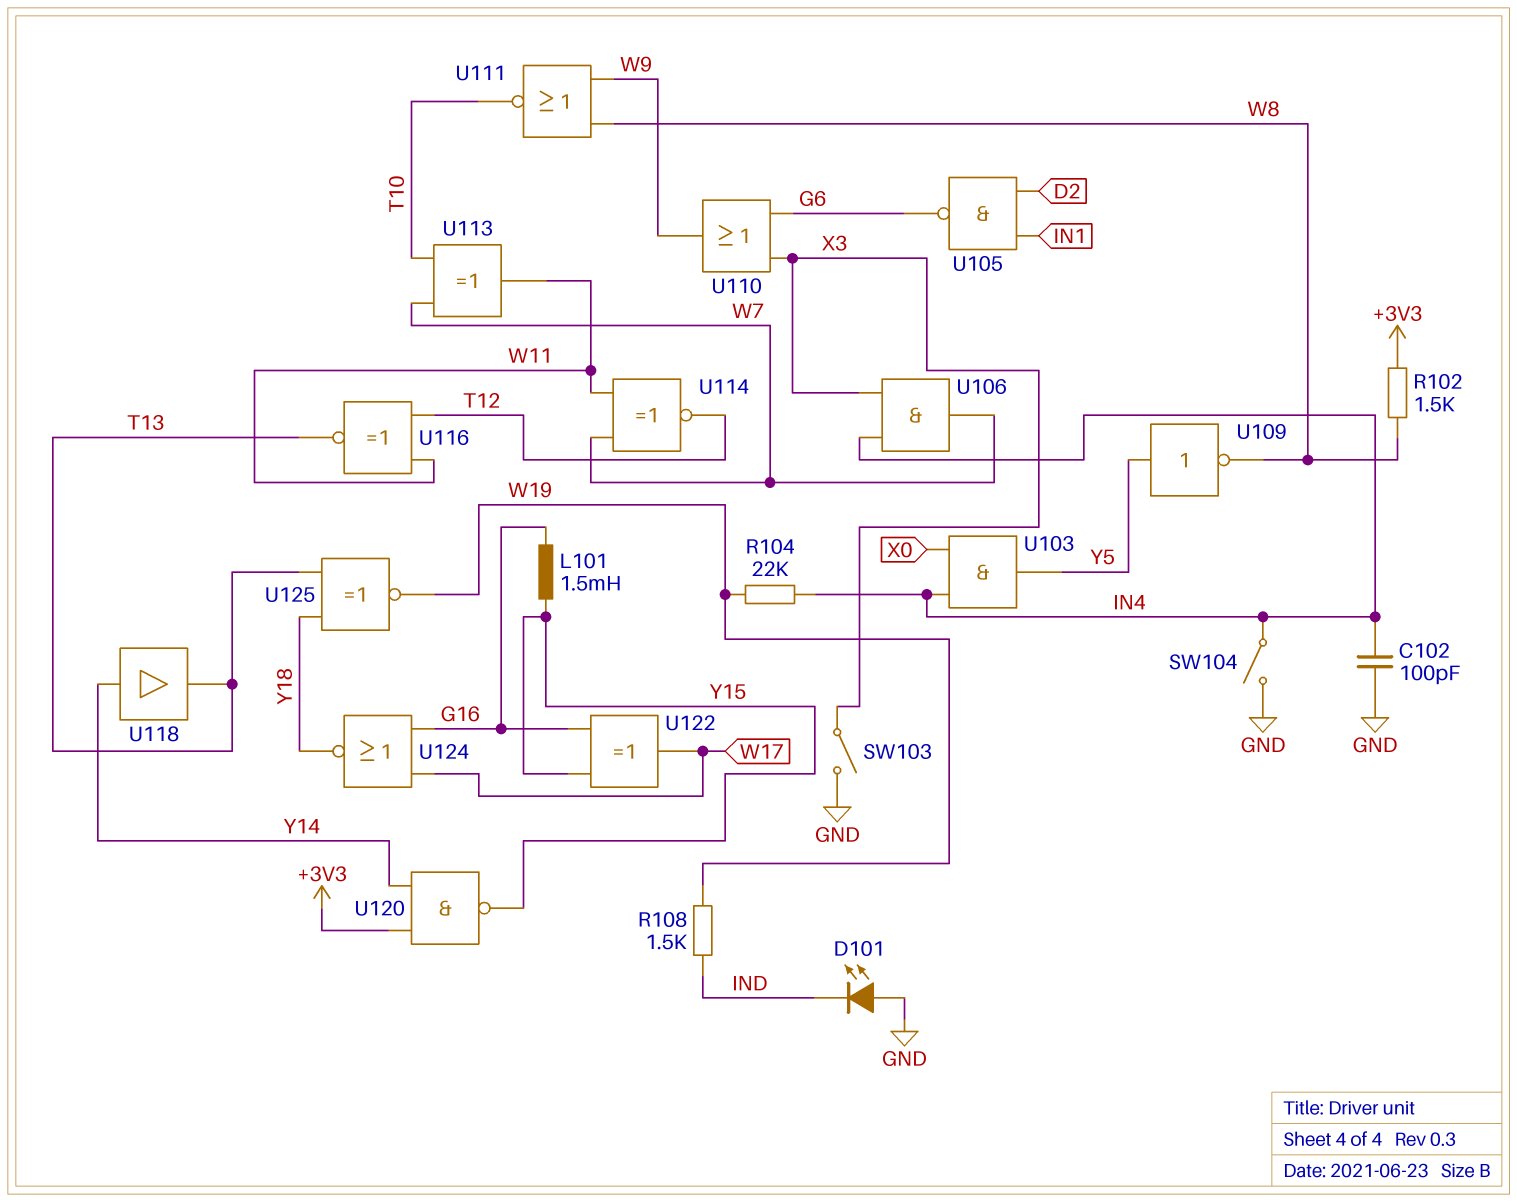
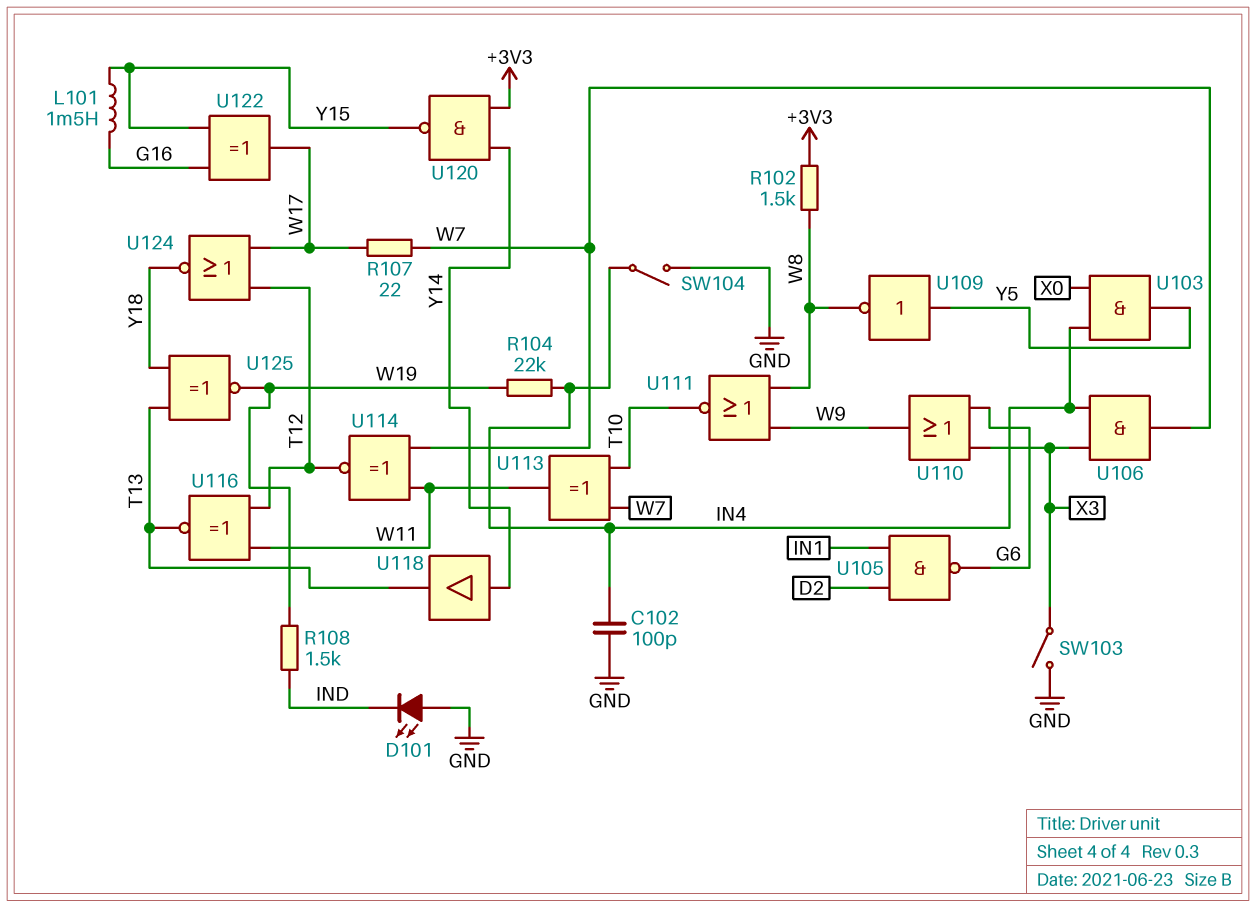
R107: none -> 22 (W7, W17)
U124: NOR (in G16, in W17, out Y18) -> NOR (in T12, in W17, out Y18)

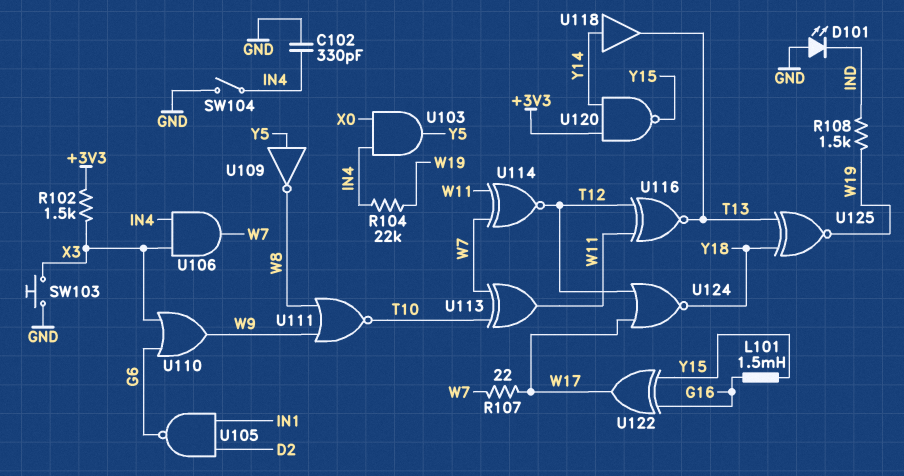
C102: 100pF (GND, IN4) -> 330pF (GND, IN4)
R102: 1.5k (+3V3, W8) -> 1.5k (+3V3, X3)
SW103: switch (GND, X3) -> button (GND, X3)

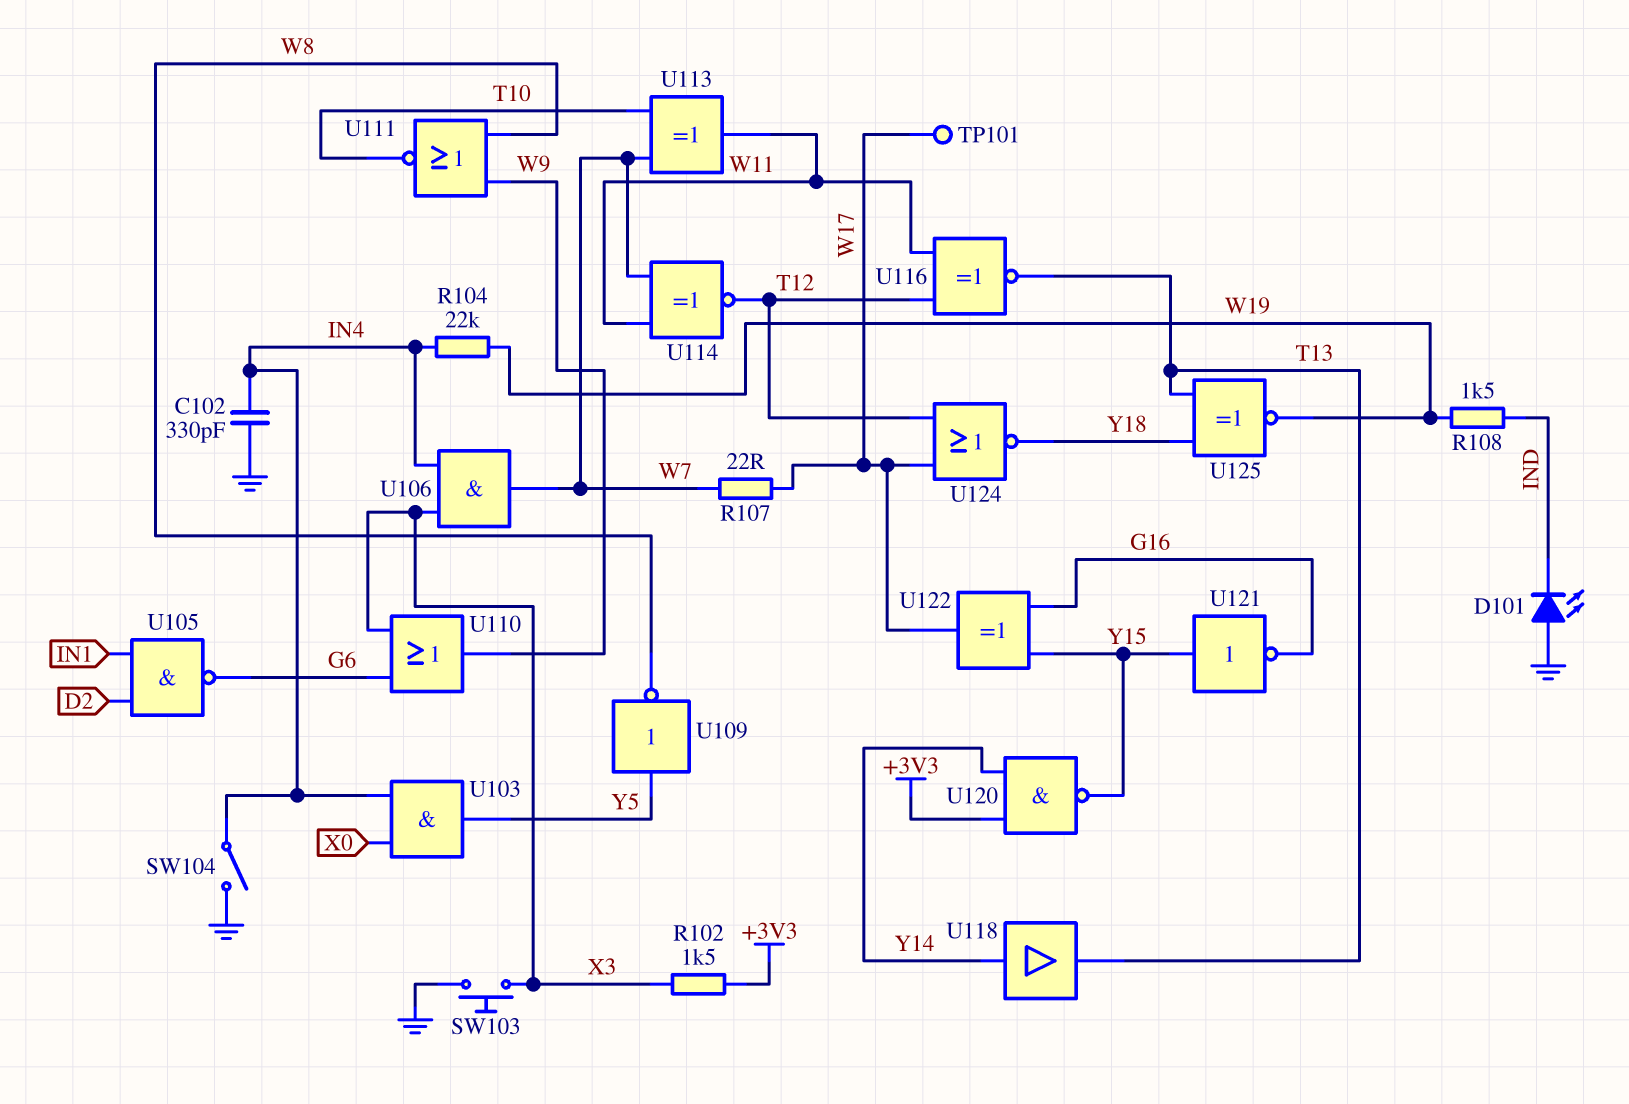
L101: 1.5mH (G16, Y15) -> none
TP101: none -> test point (W17)
U121: none -> NOT (in Y15, out G16)

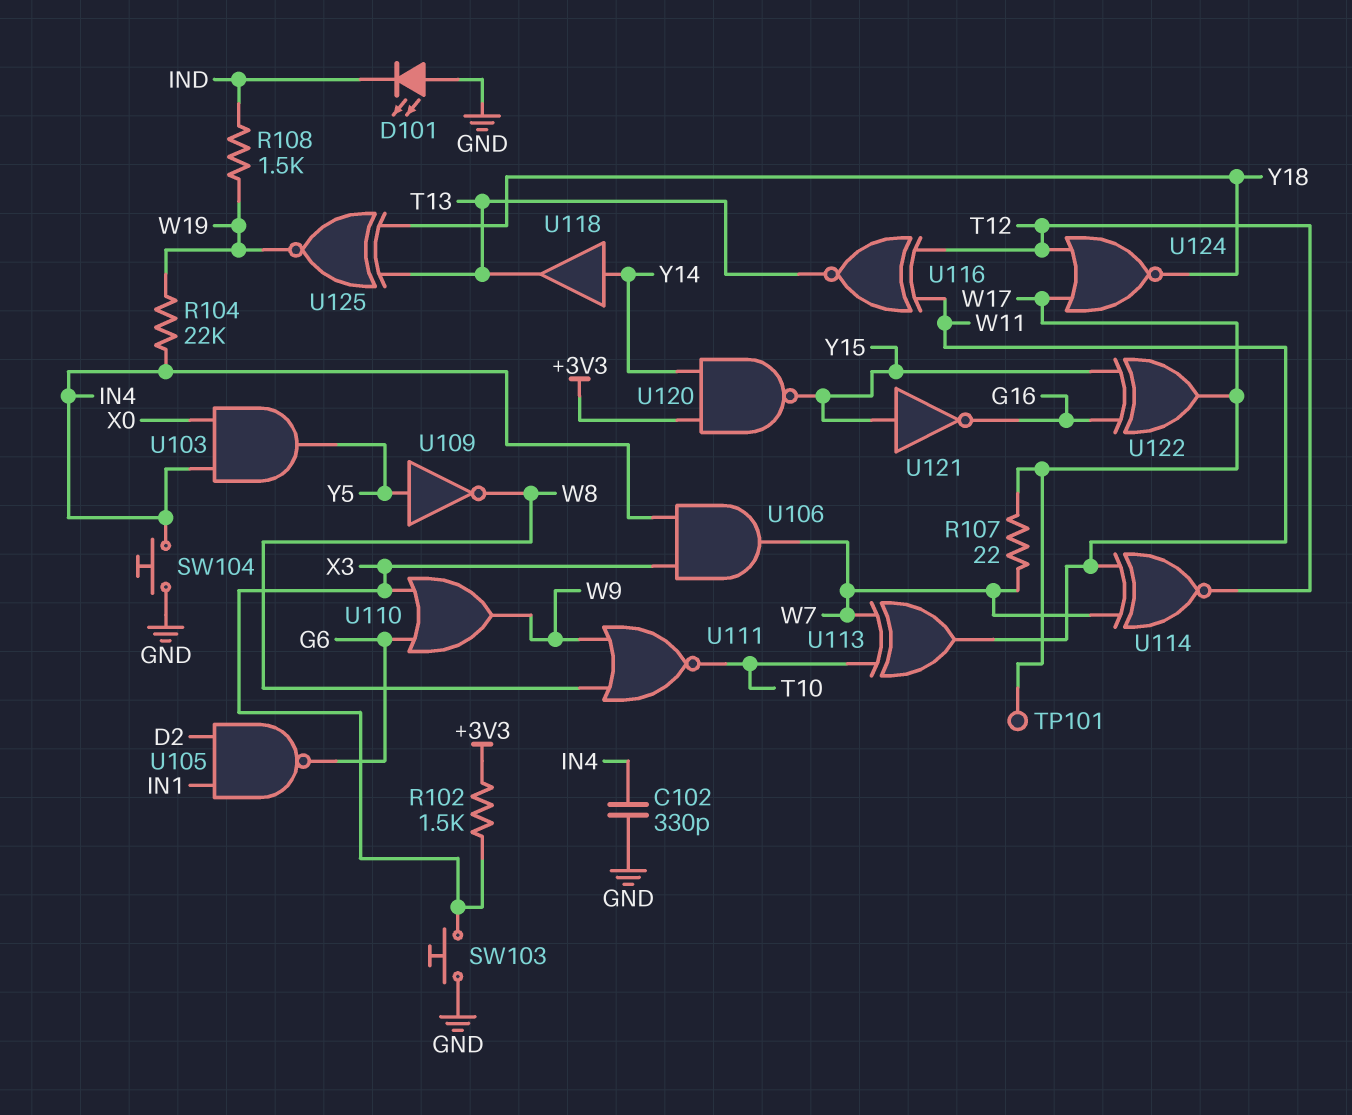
SW104: switch (GND, IN4) -> button (GND, IN4)

